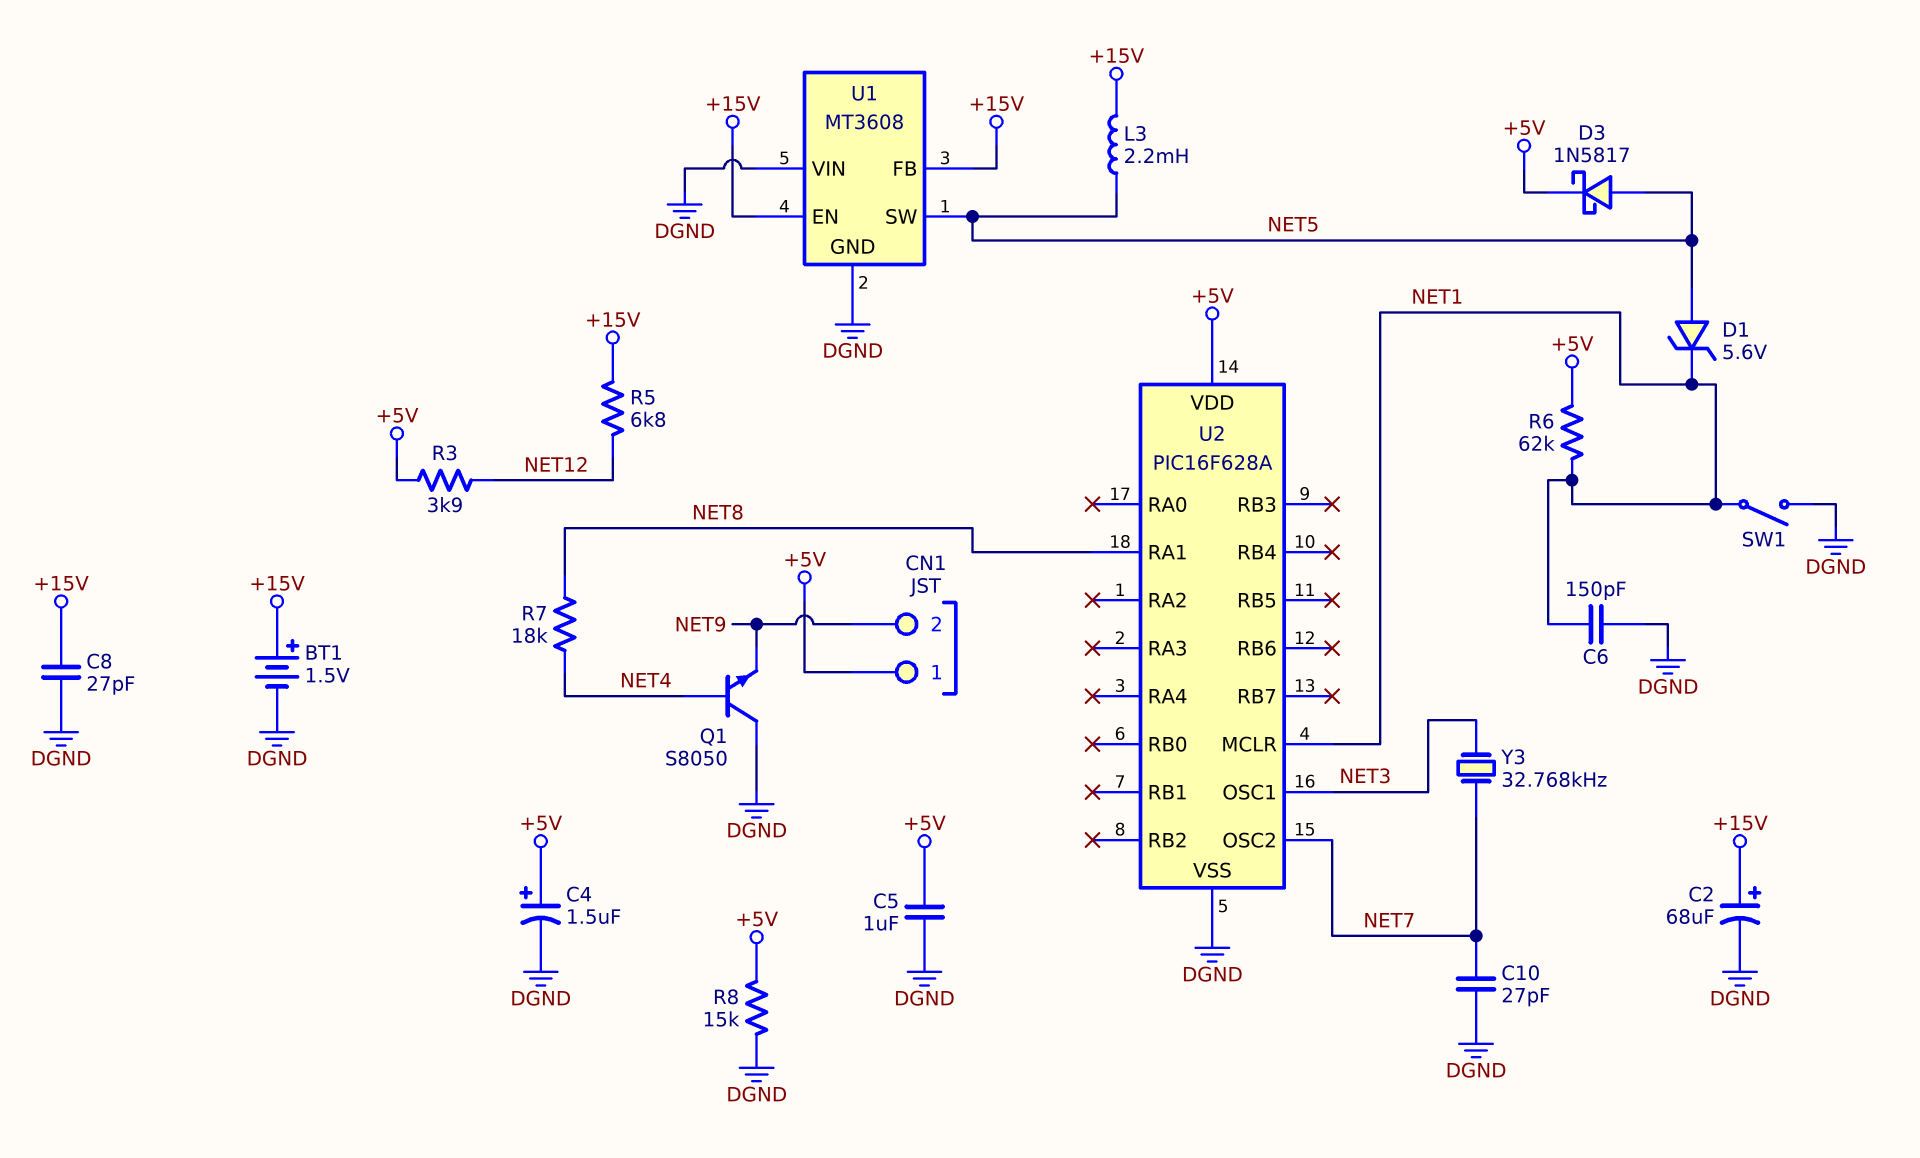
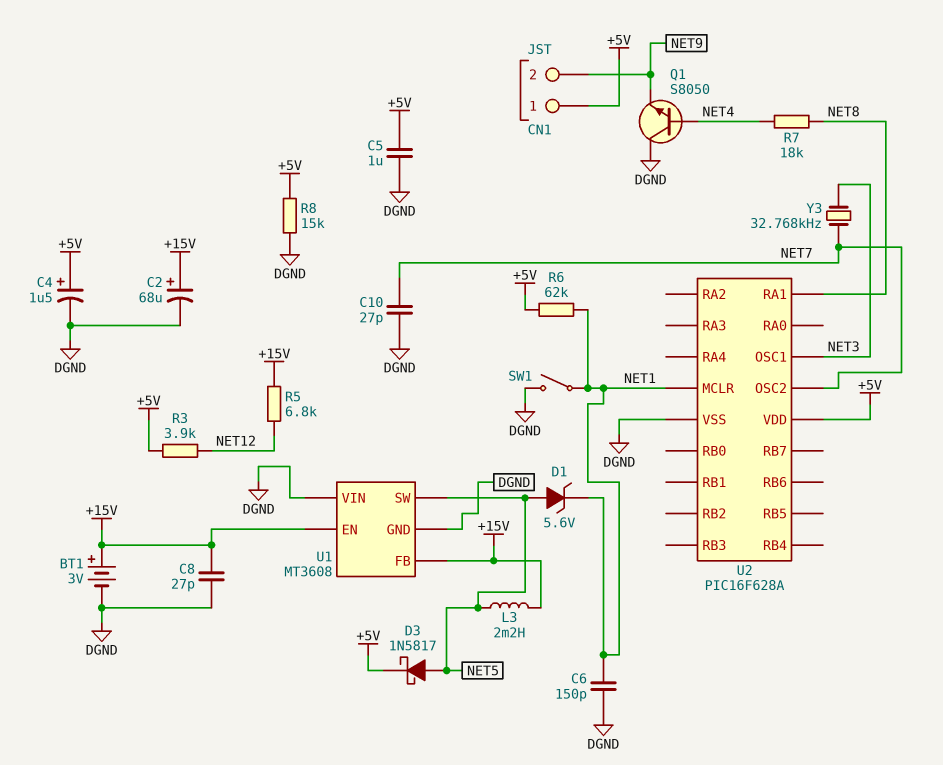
BT1: 1.5V (plus +15V, minus DGND) -> 3V (plus +15V, minus DGND)

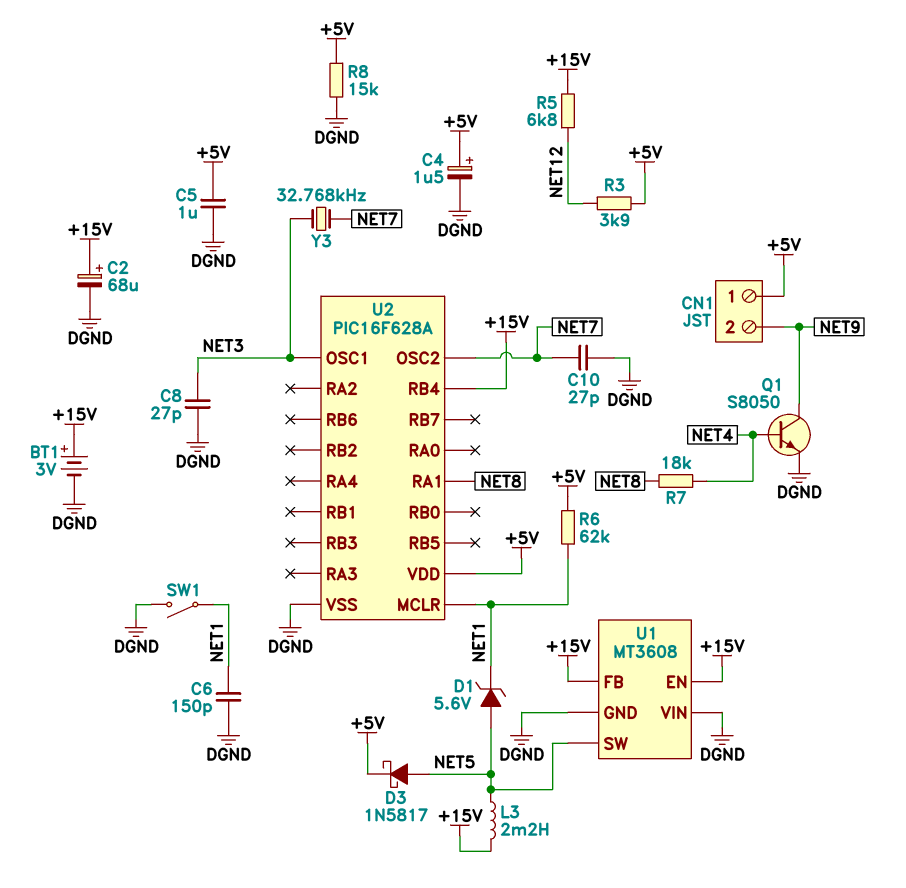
C8: 27pF (+15V, DGND) -> 27pF (DGND, NET3)
Q1: NPN S8050 (B NET4, C DGND, E NET9) -> NPN S8050 (B NET4, C NET9, E DGND)
U2 pin RB4: none -> +15V

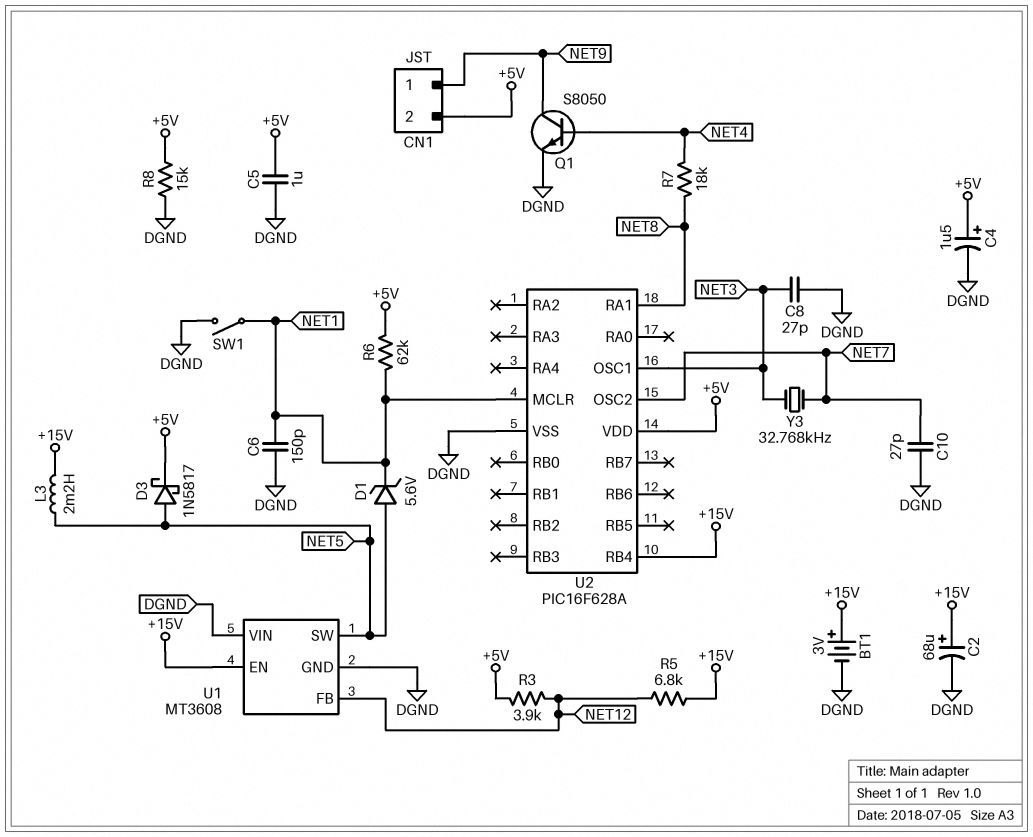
CN1 pin 1: +5V -> NET9
CN1 pin 2: NET9 -> +5V
U1 pin FB: +15V -> NET12

